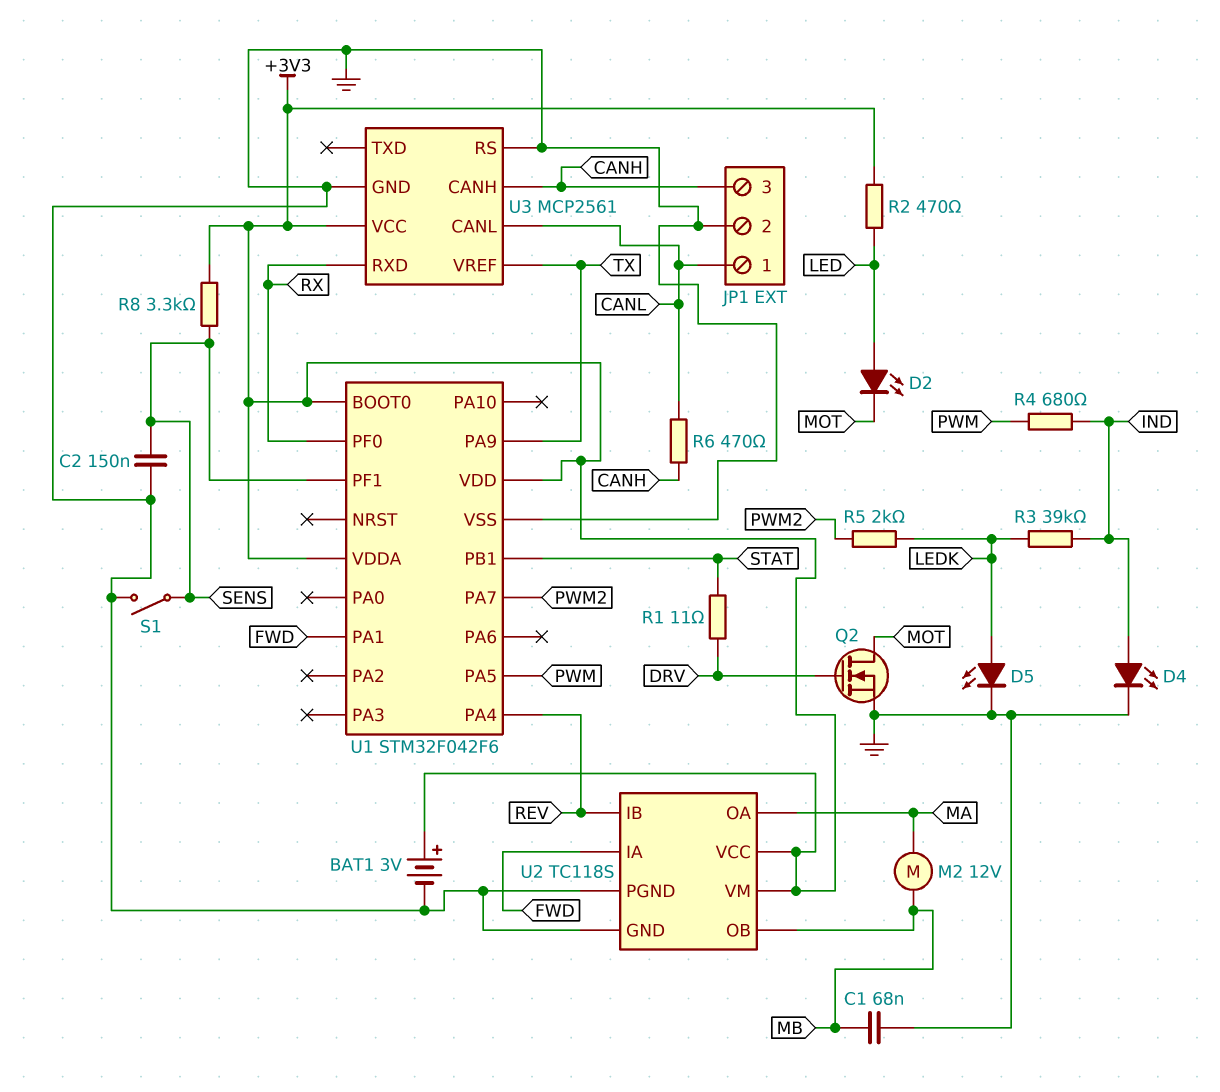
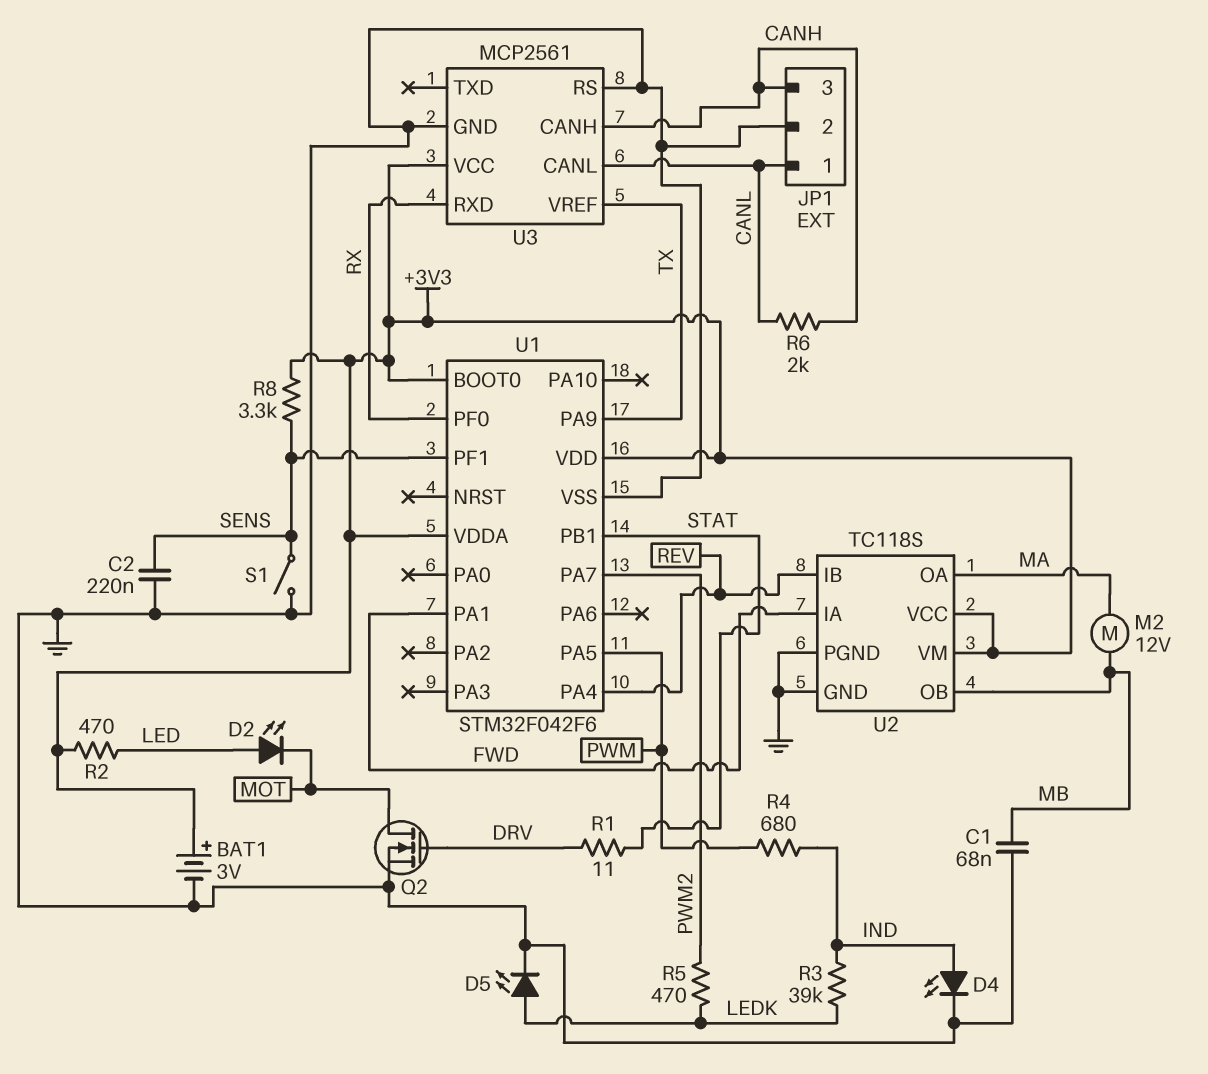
C2: 150nF (GND, SENS) -> 220nF (GND, SENS)
R5: 2k (LEDK, PWM2) -> 470 (LEDK, PWM2)
R6: 470 (CANH, CANL) -> 2k (CANH, CANL)

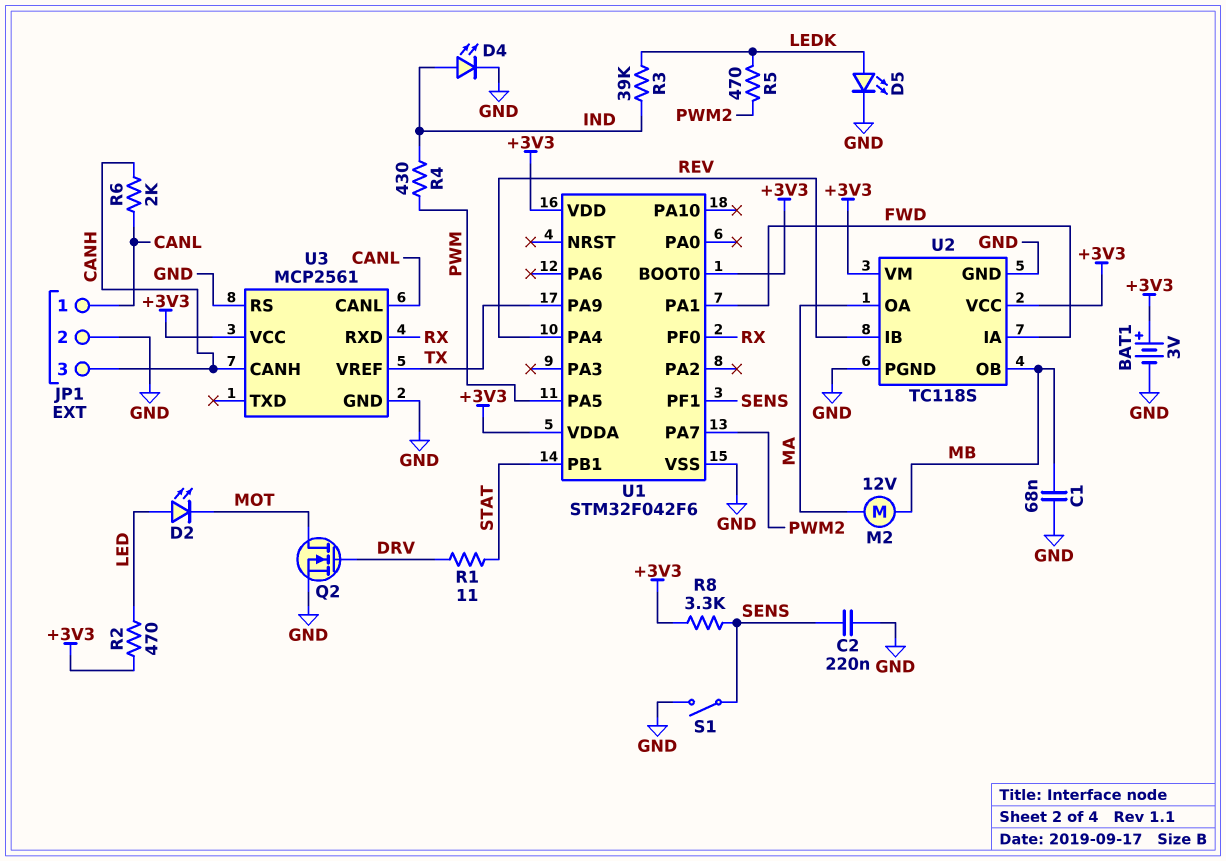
R4: 680 (IND, PWM) -> 430 (IND, PWM)

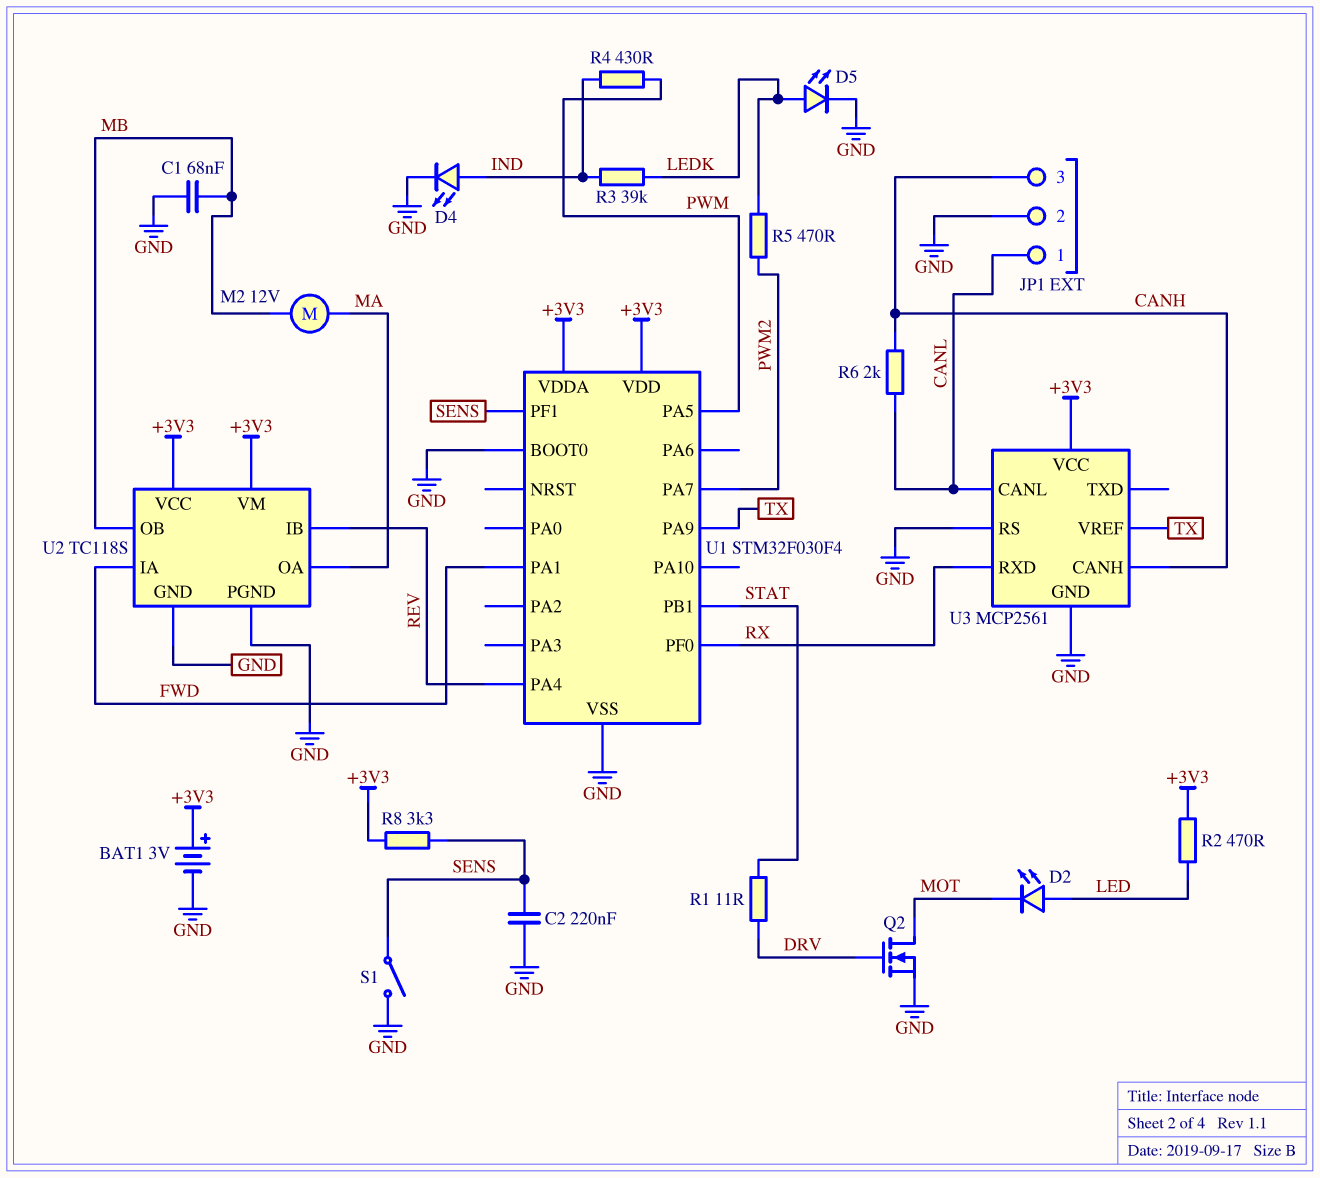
U1: STM32F042F6 -> STM32F030F4
U1 pin BOOT0: +3V3 -> GND

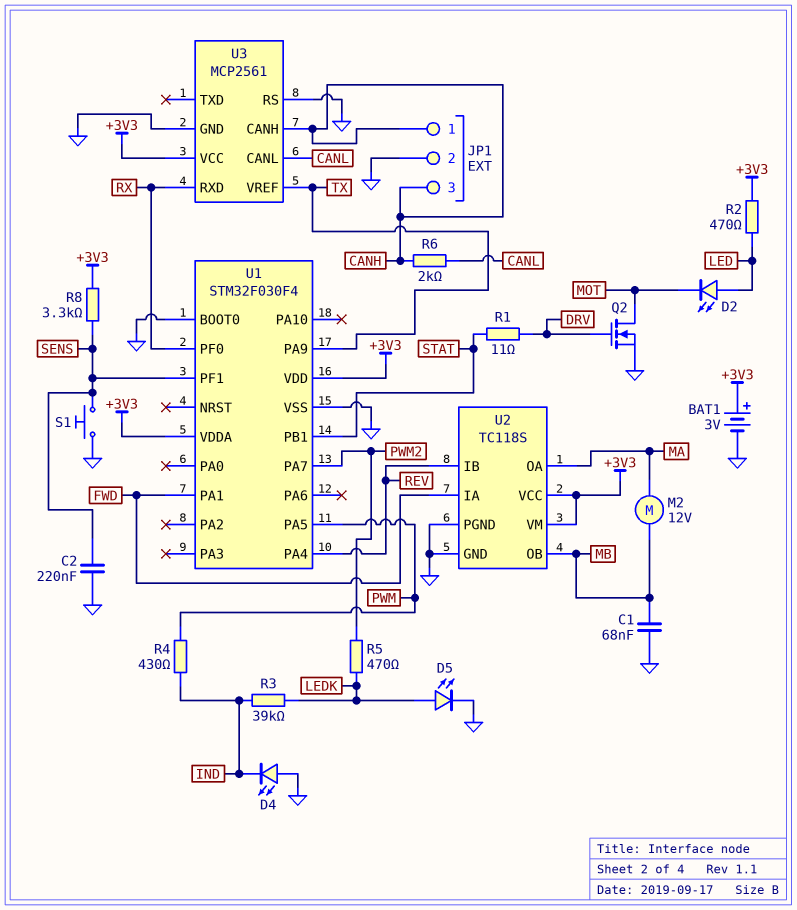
D4: LED (A IND, K GND) -> LED (A GND, K IND)
JP1 pin 1: CANL -> CANH
S1: switch (GND, SENS) -> button (GND, SENS)

